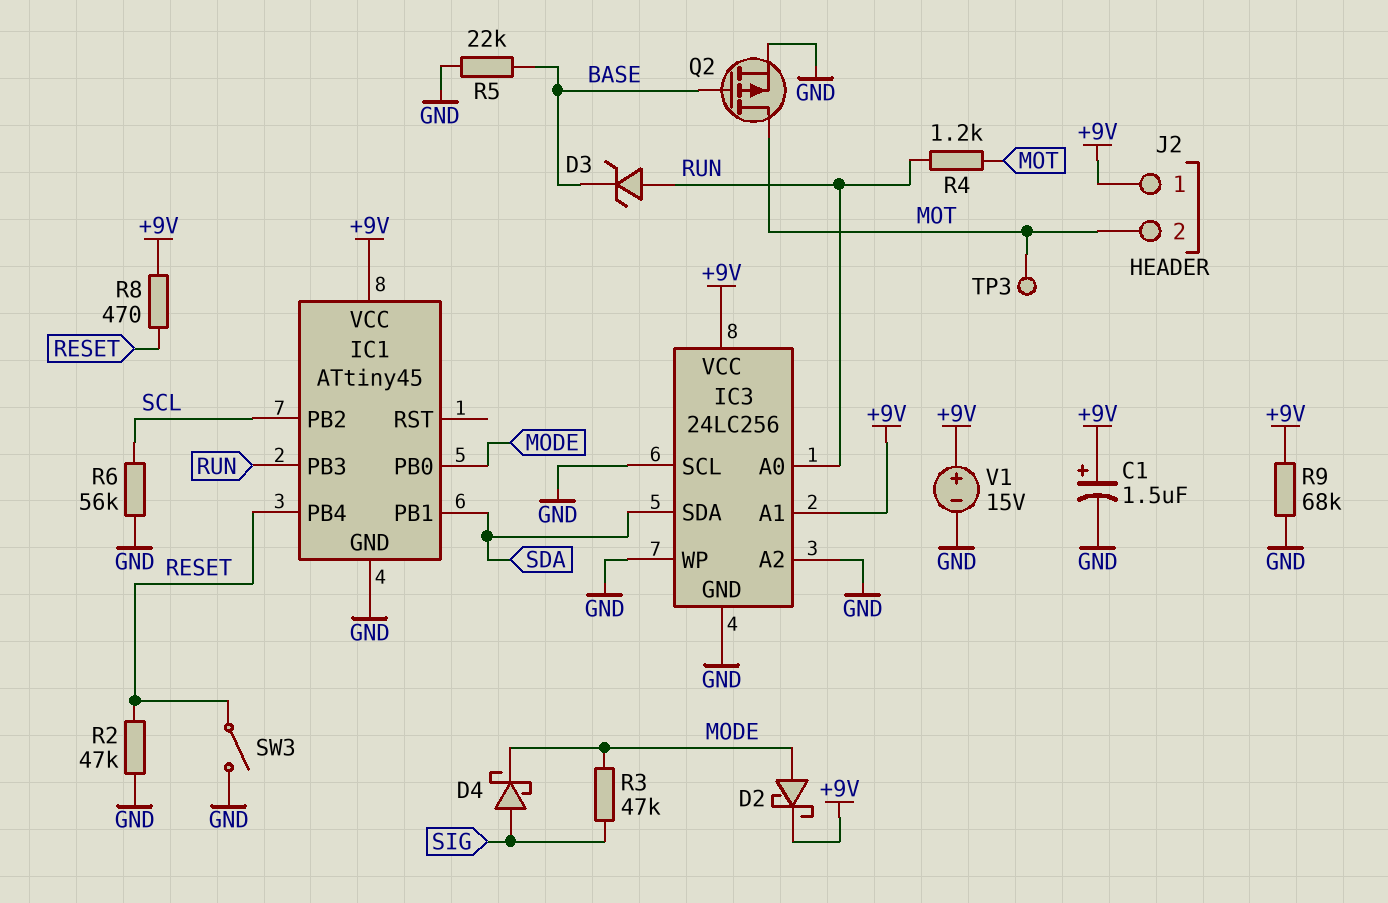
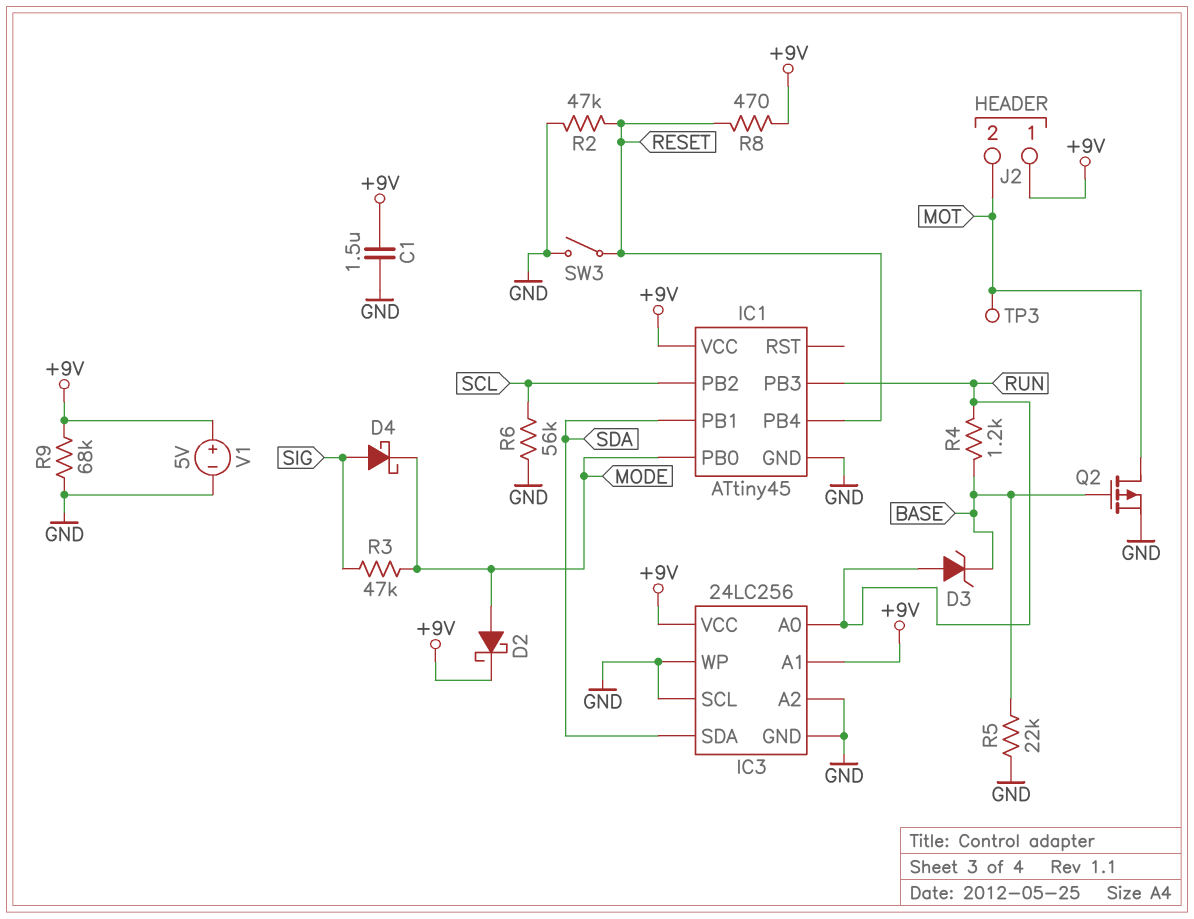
C1: 1.5uF (plus +9V, minus GND) -> 1.5uF (+9V, GND)
R4: 1.2k (MOT, RUN) -> 1.2k (BASE, RUN)
V1: 15V (plus +9V, minus GND) -> 5V (plus +9V, minus GND)

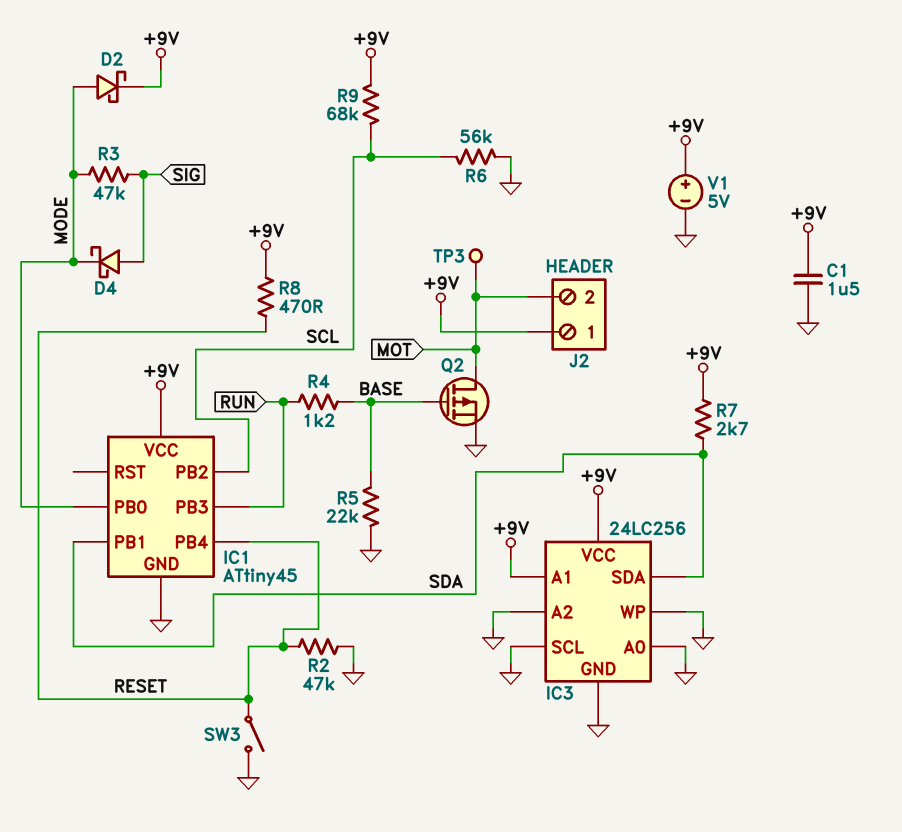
D3: zener (A RUN, K BASE) -> none
IC3 pin A0: RUN -> GND
R7: none -> 2.7k (+9V, SDA)
R9: 68k (+9V, GND) -> 68k (+9V, SCL)

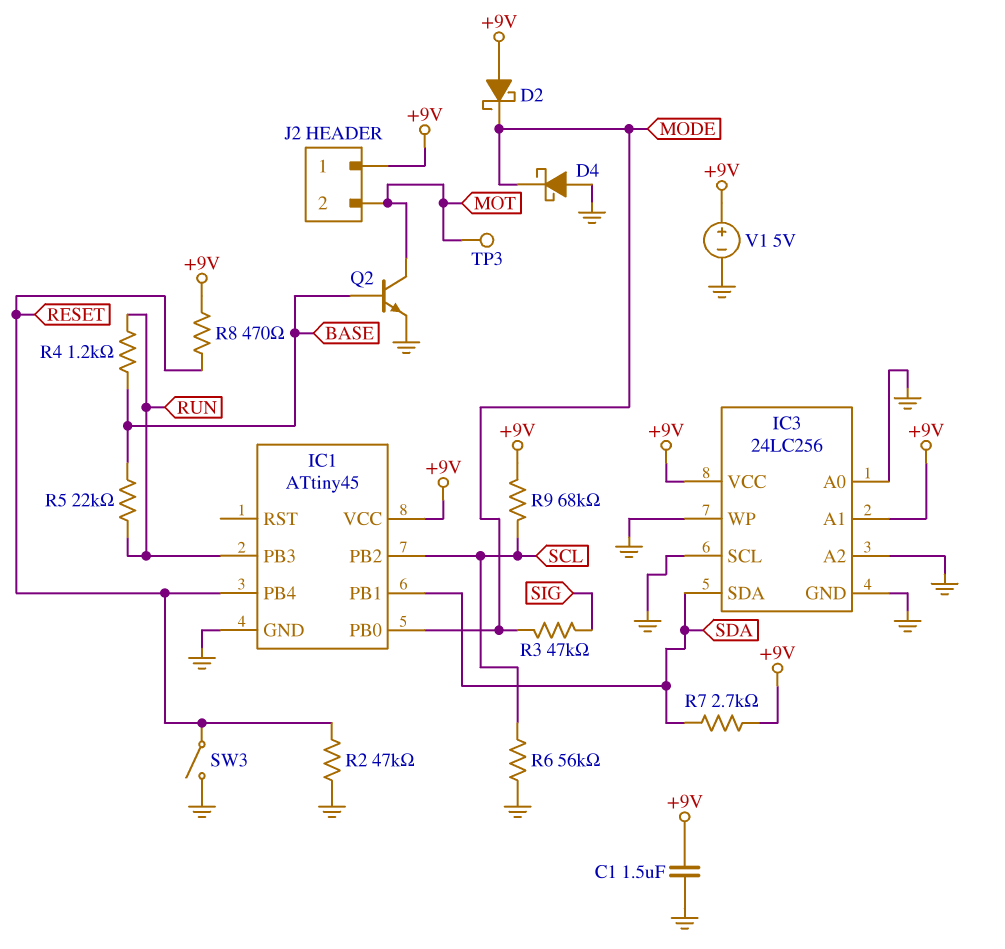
D2: schottky (A MODE, K +9V) -> schottky (A +9V, K MODE)
D4: schottky (A SIG, K MODE) -> schottky (A GND, K MODE)
Q2: PMOS (G BASE, D MOT, S GND) -> NPN (B BASE, C MOT, E GND)
R5: 22k (BASE, GND) -> 22k (BASE, RUN)

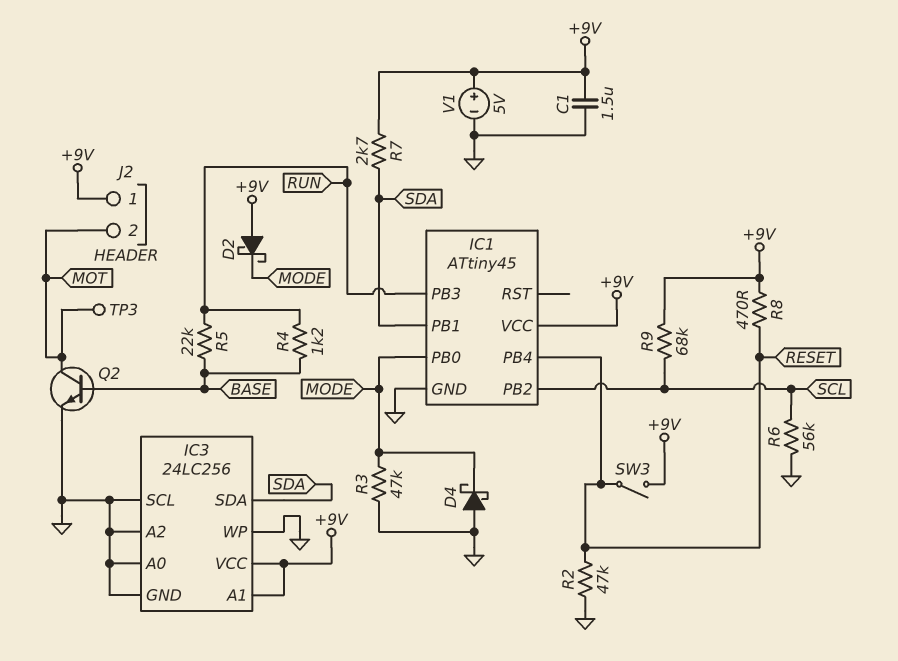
R3: 47k (MODE, SIG) -> 47k (GND, MODE)
SW3: switch (GND, RESET) -> switch (+9V, RESET)

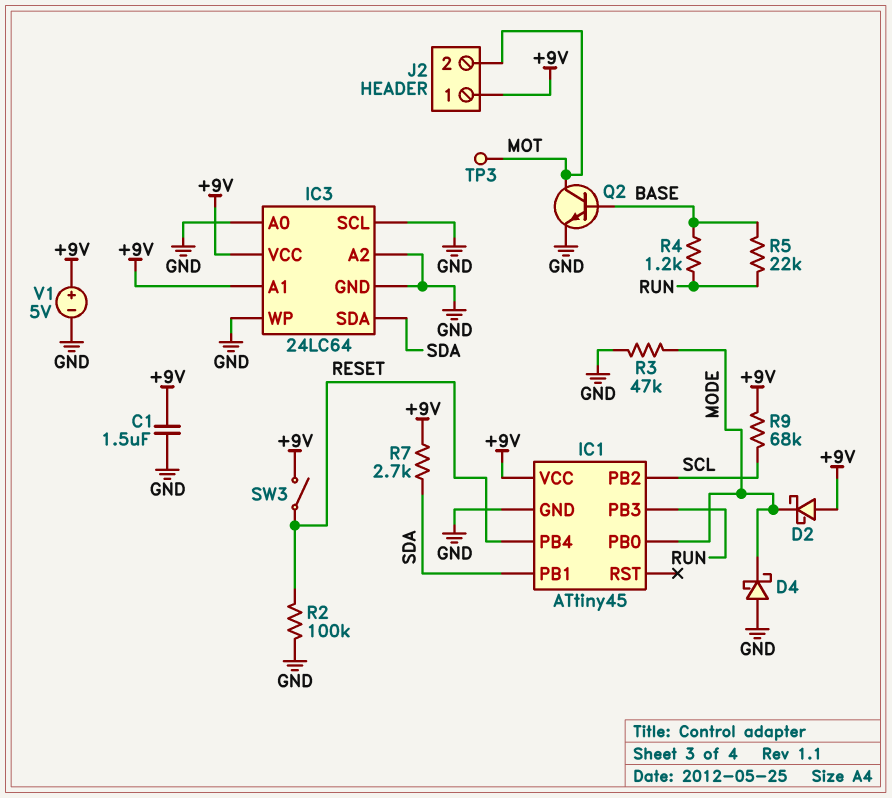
IC3: 24LC256 -> 24LC64
R2: 47k (GND, RESET) -> 100k (GND, RESET)
R6: 56k (GND, SCL) -> none
R8: 470 (+9V, RESET) -> none

